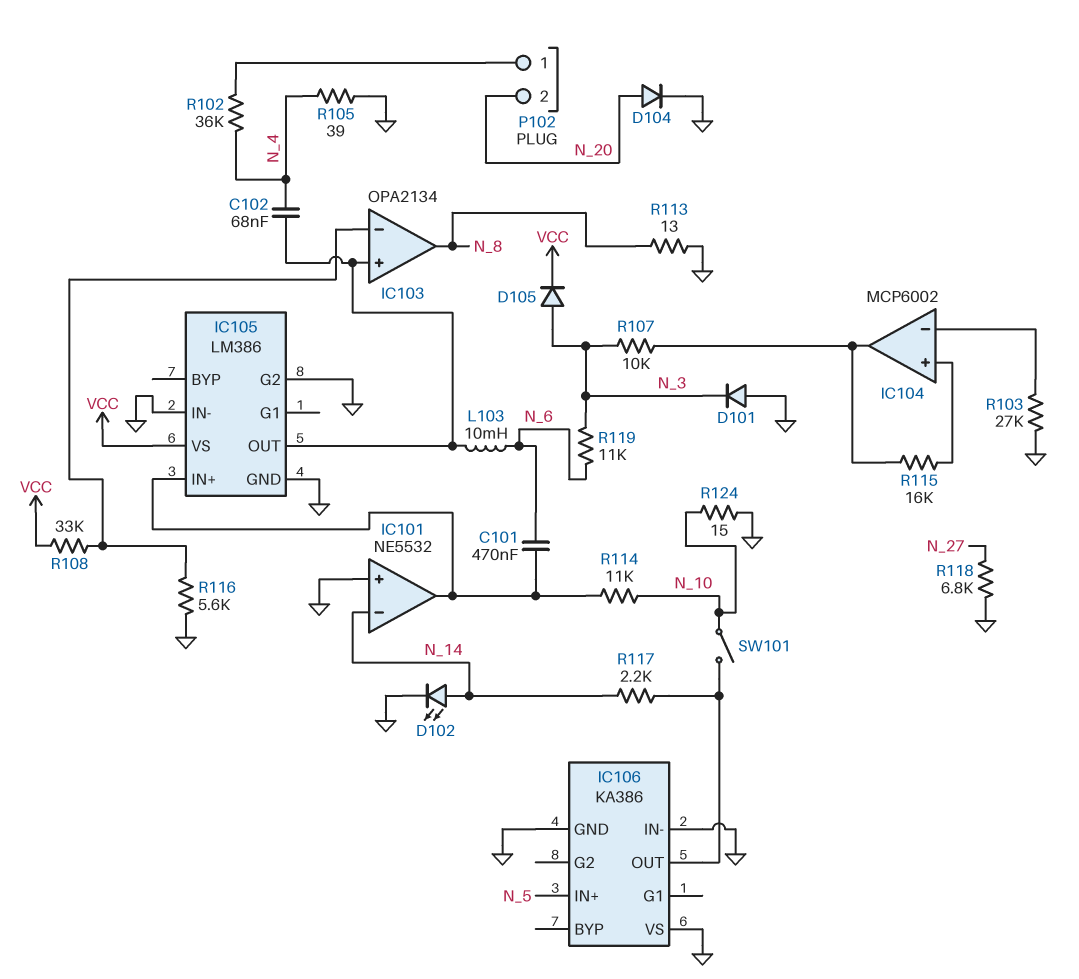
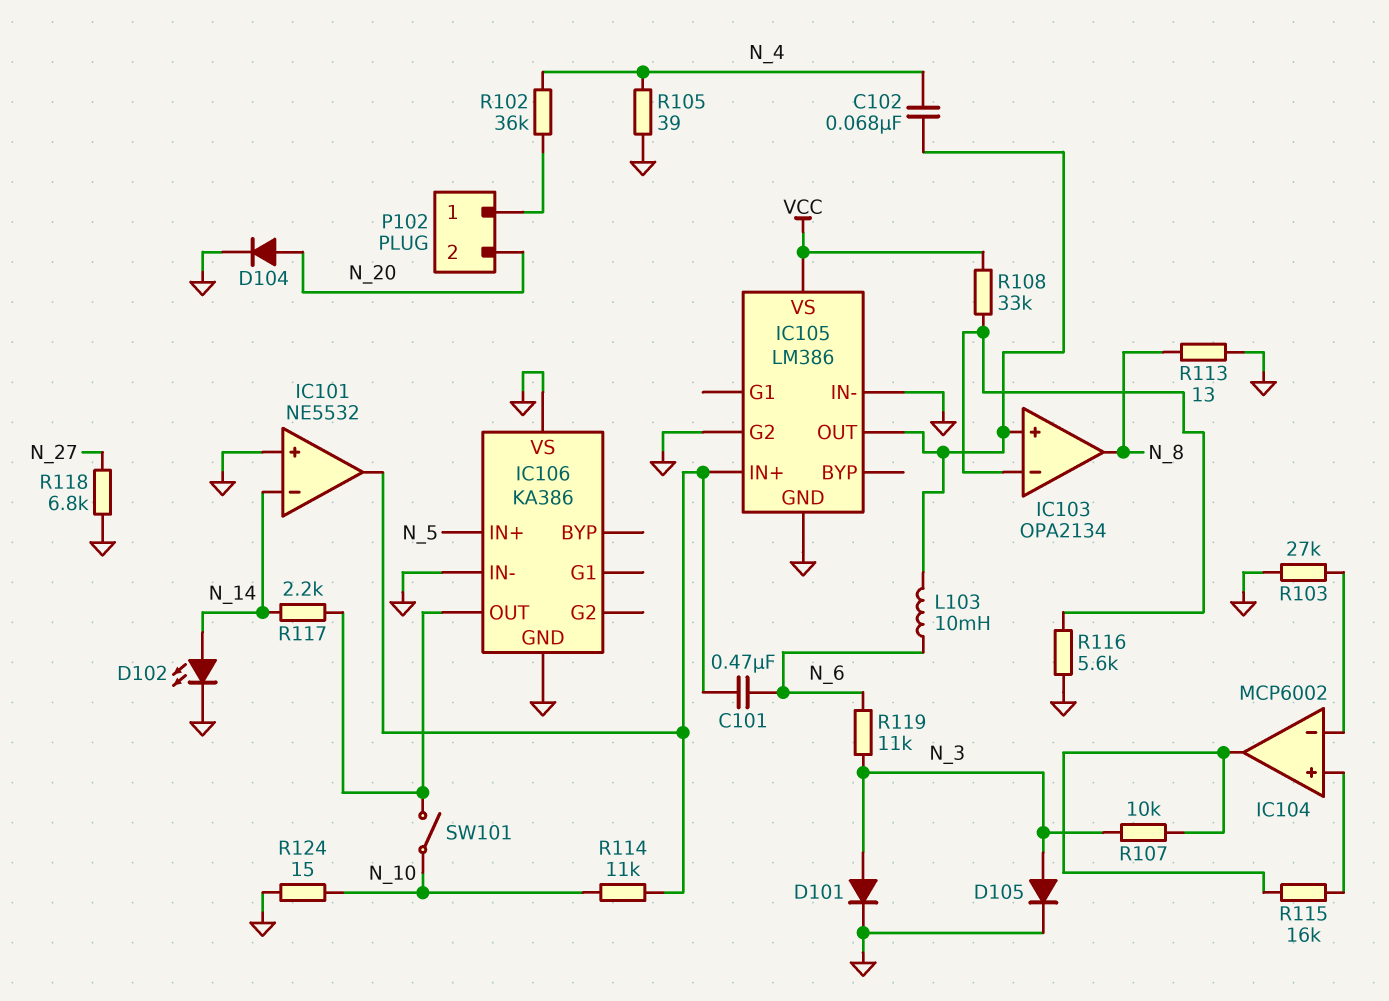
D101: diode (A GND, K N_3) -> diode (A N_3, K GND)
D105: diode (A N_3, K VCC) -> diode (A N_3, K GND)

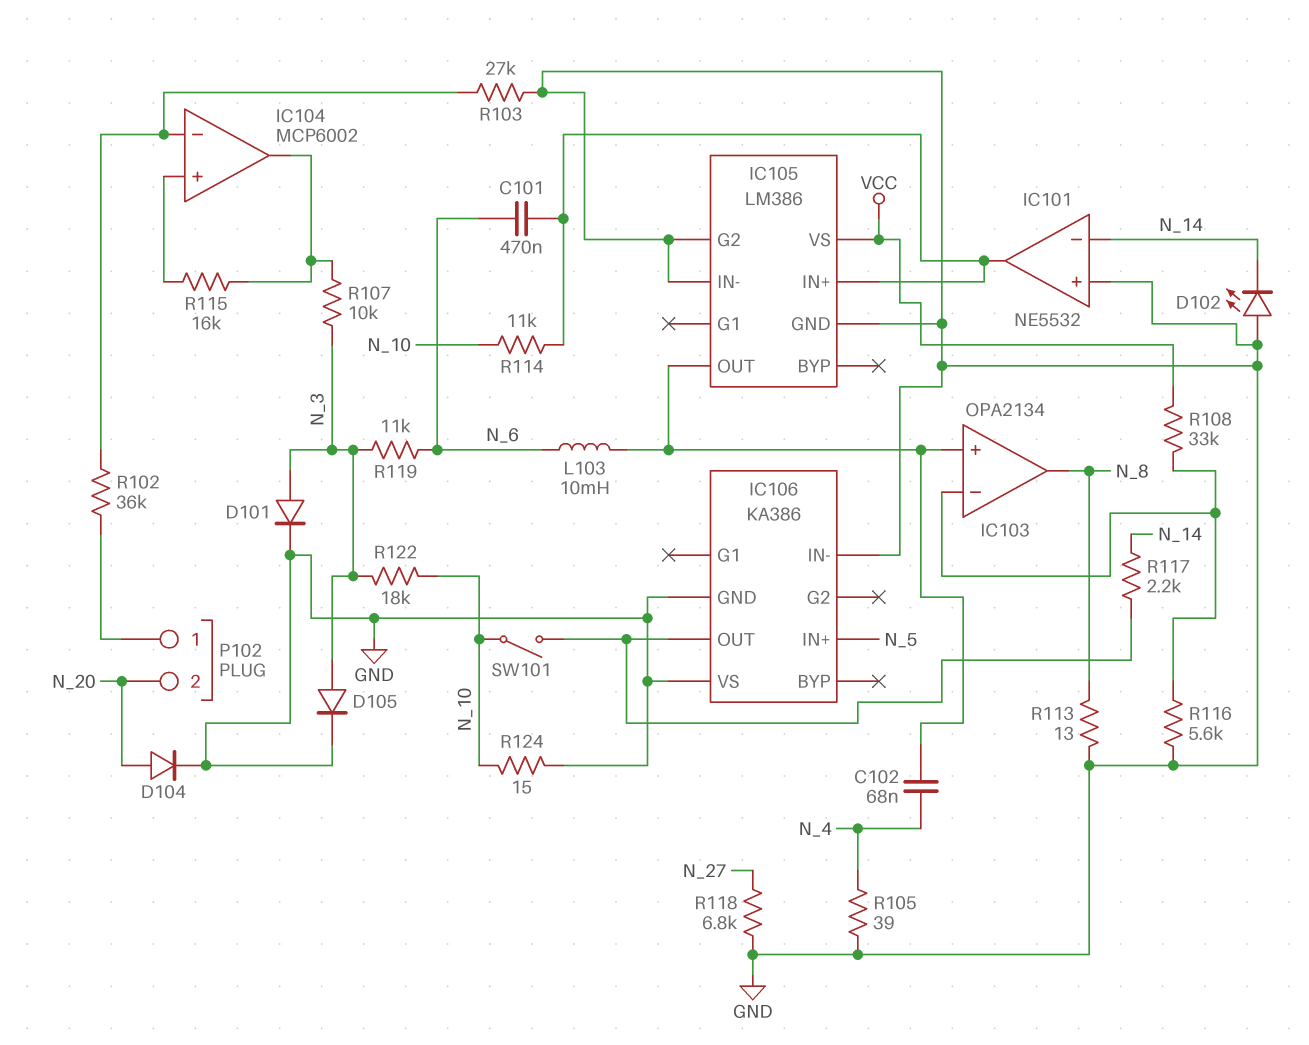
D102: LED (A N_14, K GND) -> LED (A GND, K N_14)
R102: 36k (N_4, P102/1) -> 36k (IC104/in-, P102/1)
R122: none -> 18k (N_3, N_10)

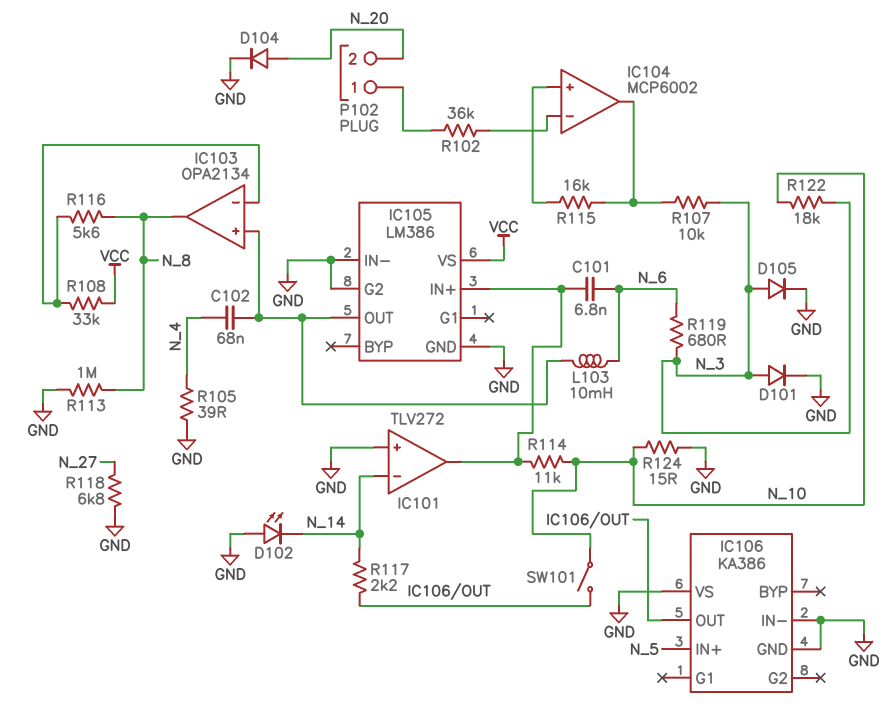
C101: 470nF (IC101/out, N_6) -> 6.8nF (IC101/out, N_6)
IC101: NE5532 -> TLV272
R103: 27k (GND, IC104/in-) -> none
R113: 13 (GND, N_8) -> 1M (GND, N_8)
R116: 5.6k (GND, IC103/in-) -> 5.6k (IC103/in-, N_8)
R119: 11k (N_3, N_6) -> 680 (N_3, N_6)

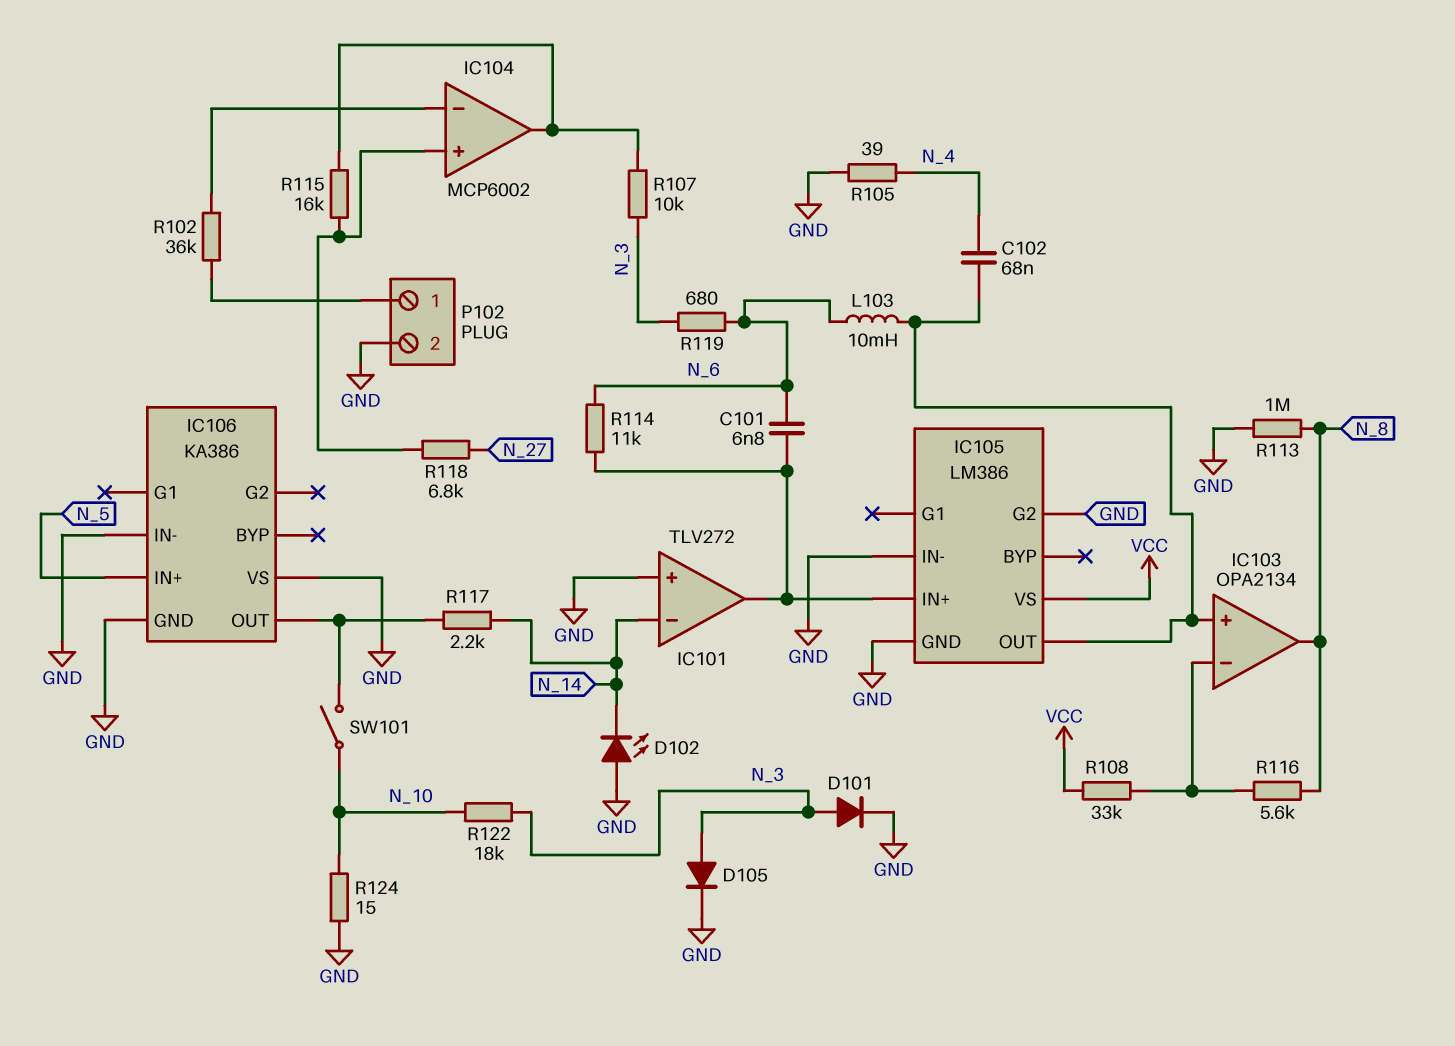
D104: diode (A N_20, K GND) -> none
P102 pin 2: N_20 -> GND
R114: 11k (IC101/out, N_10) -> 11k (IC101/out, N_6)
R118: 6.8k (GND, N_27) -> 6.8k (IC104/in+, N_27)

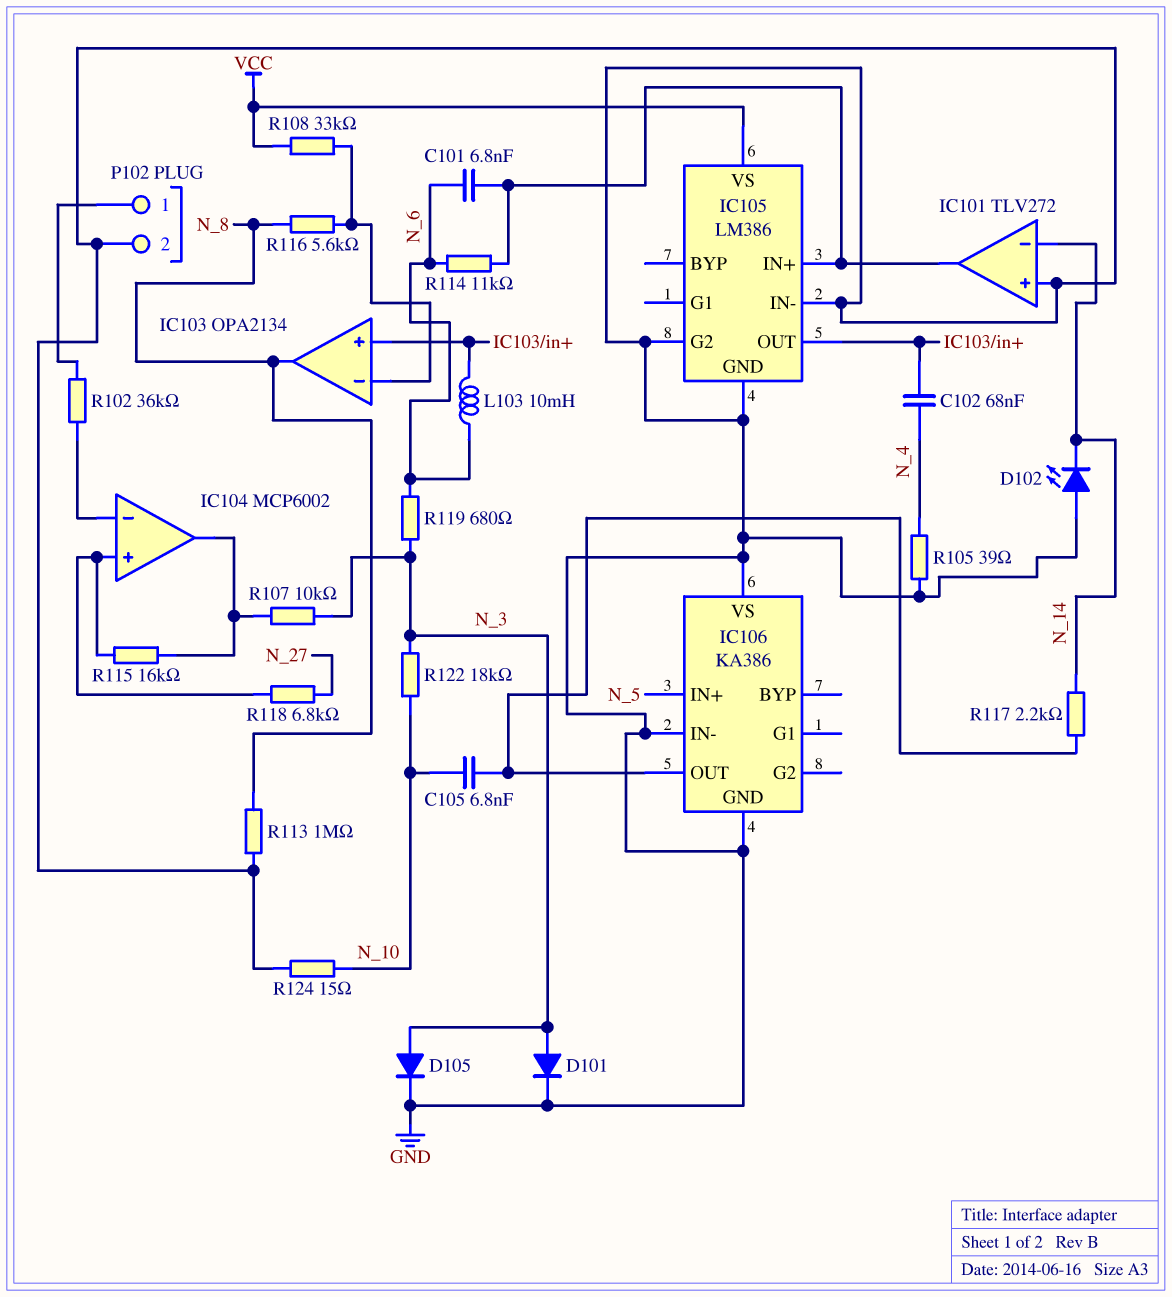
C105: none -> 6.8nF (IC106/OUT, N_10)
SW101: switch (IC106/OUT, N_10) -> none

